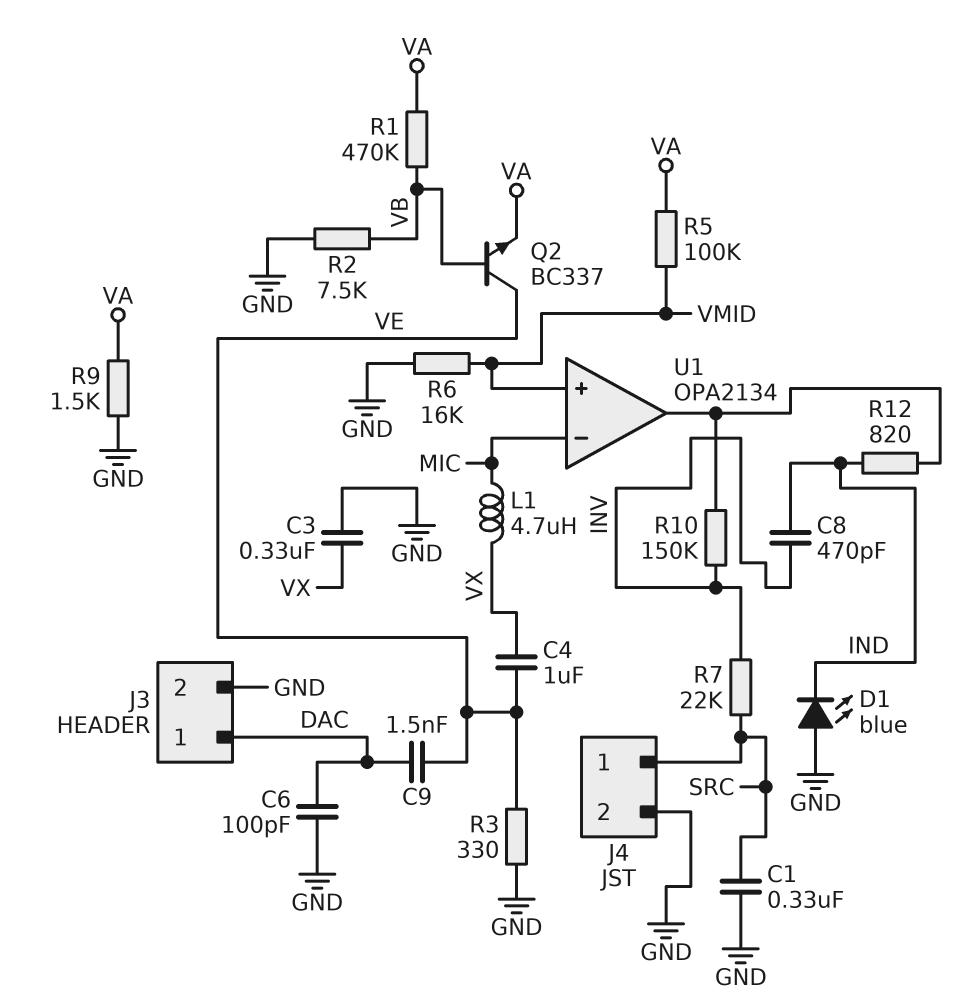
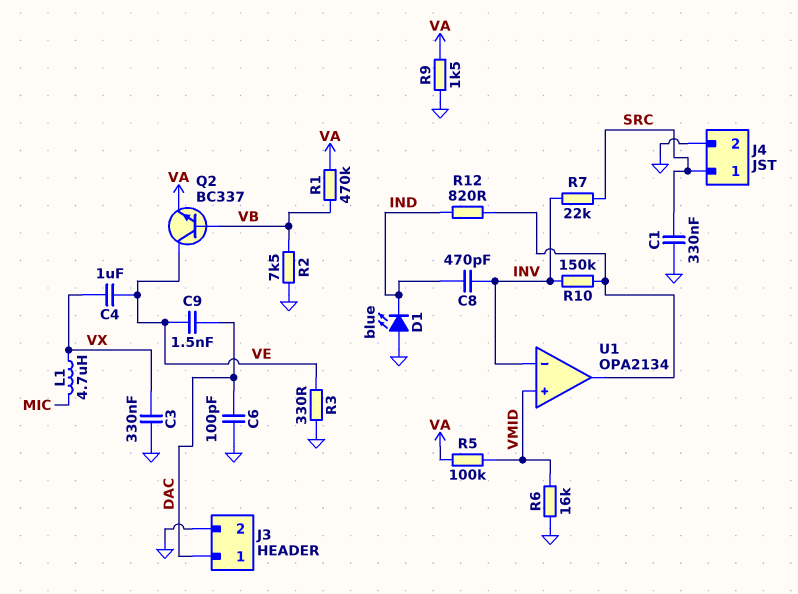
U1 pin in-: MIC -> INV

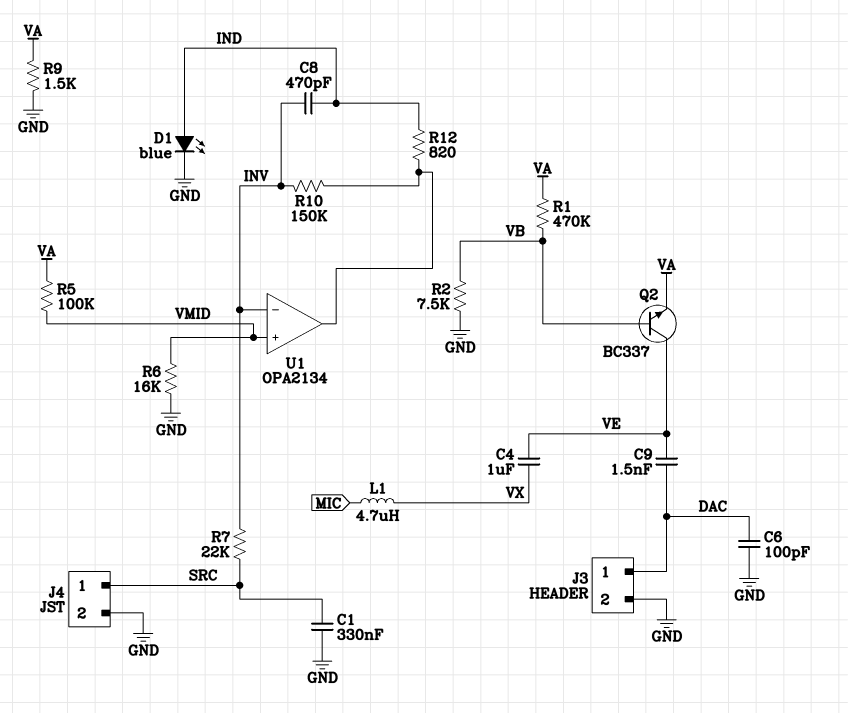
C3: 330nF (GND, VX) -> none
D1: LED blue (A GND, K IND) -> LED blue (A IND, K GND)
R3: 330 (GND, VE) -> none

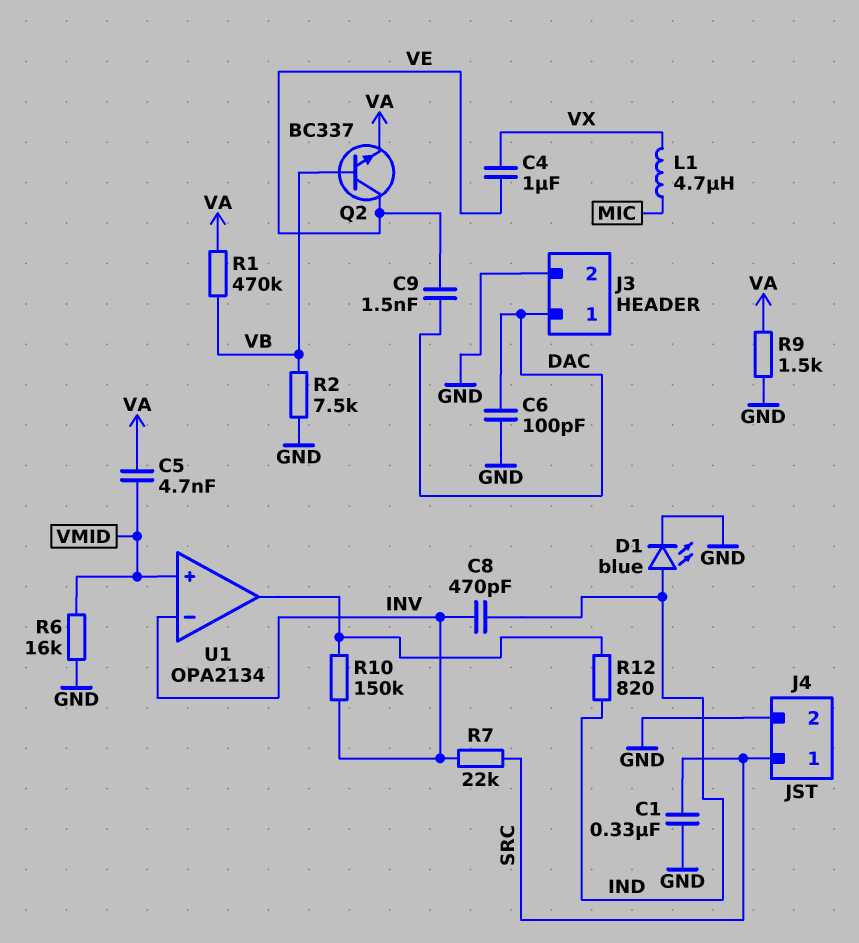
C5: none -> 4.7nF (VA, VMID)
R5: 100k (VA, VMID) -> none

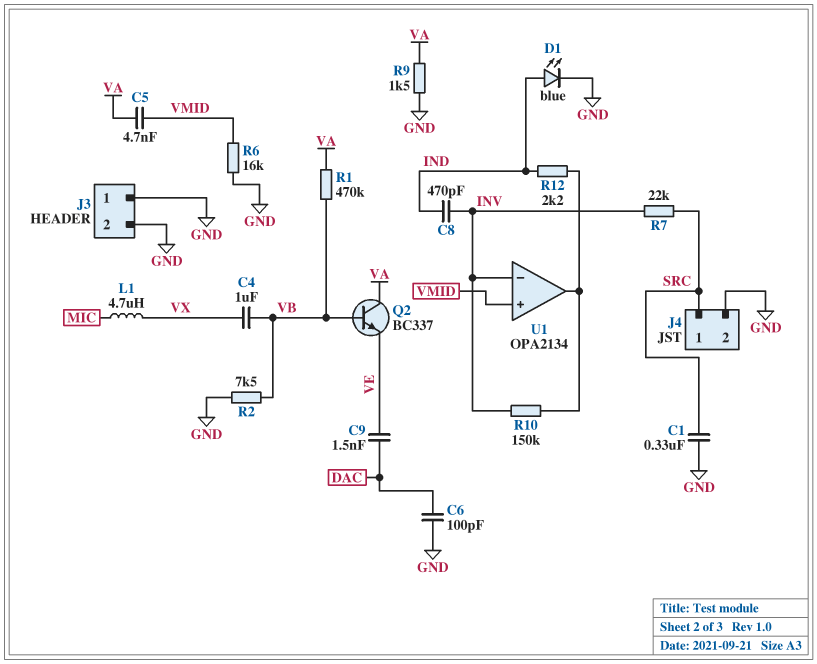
C4: 1uF (VE, VX) -> 1uF (VB, VX)
J3 pin 1: DAC -> GND
Q2: NPN BC337 (B VB, C VE, E VA) -> NPN BC337 (B VB, C VA, E VE)
R12: 820 (IND, U1/out) -> 2.2k (IND, U1/out)

